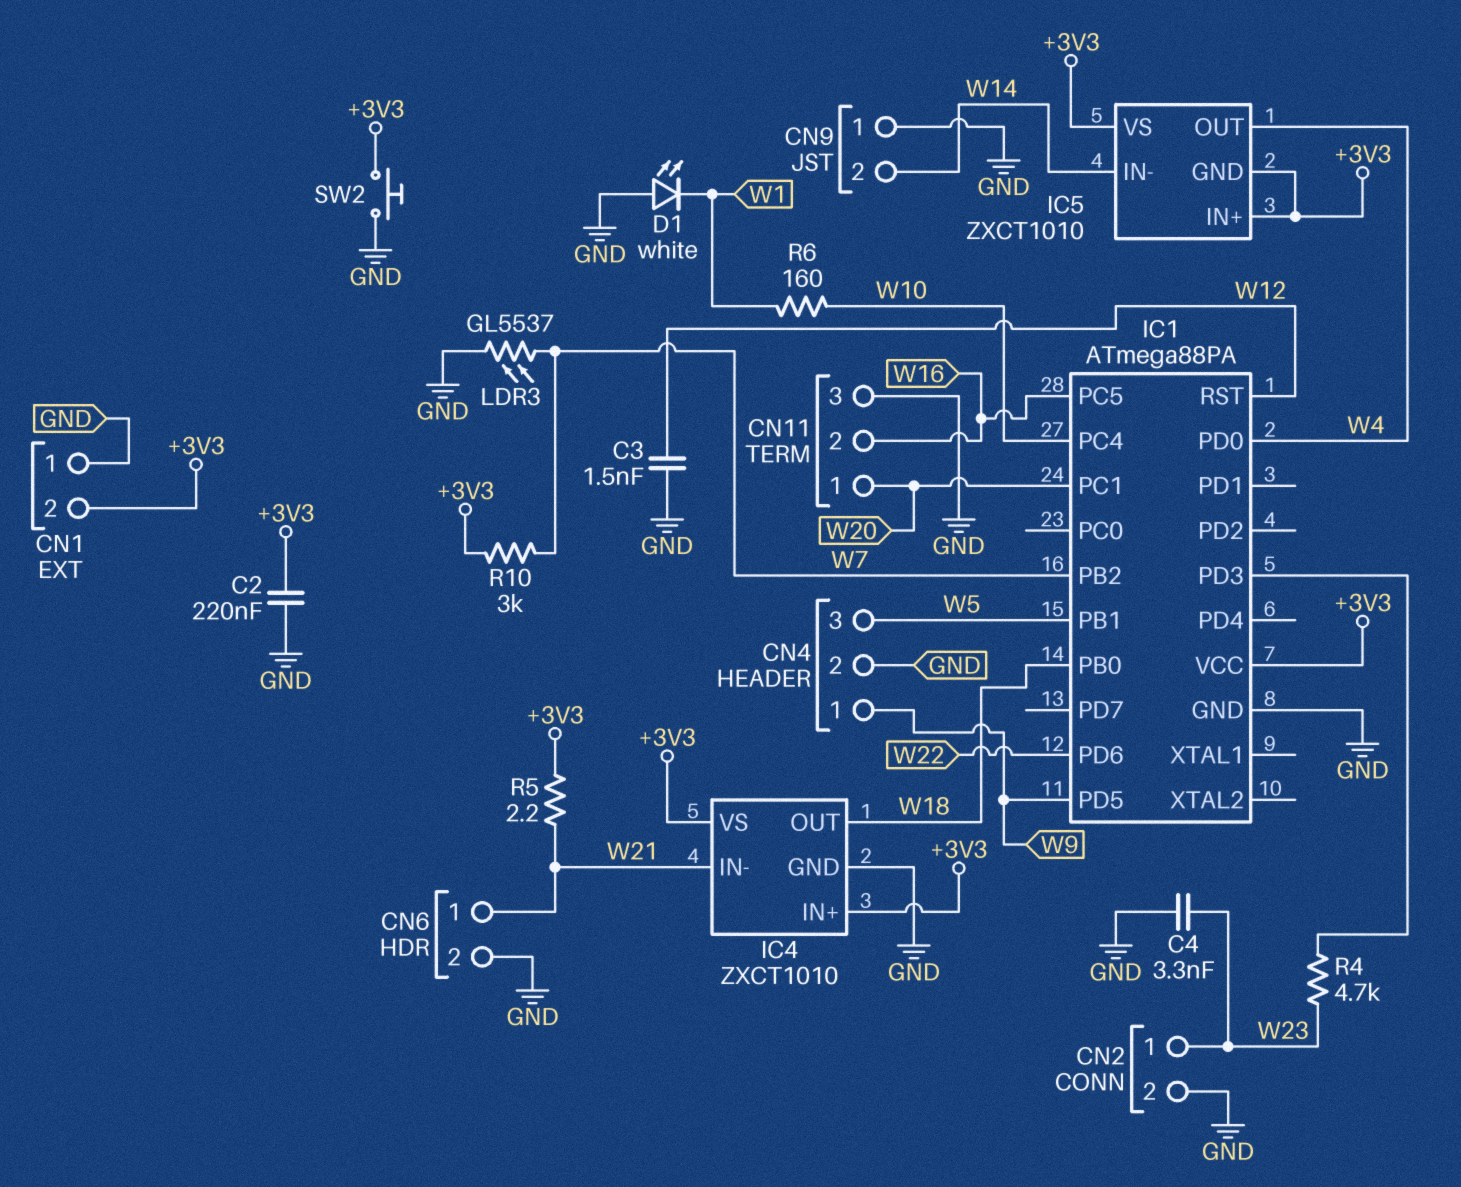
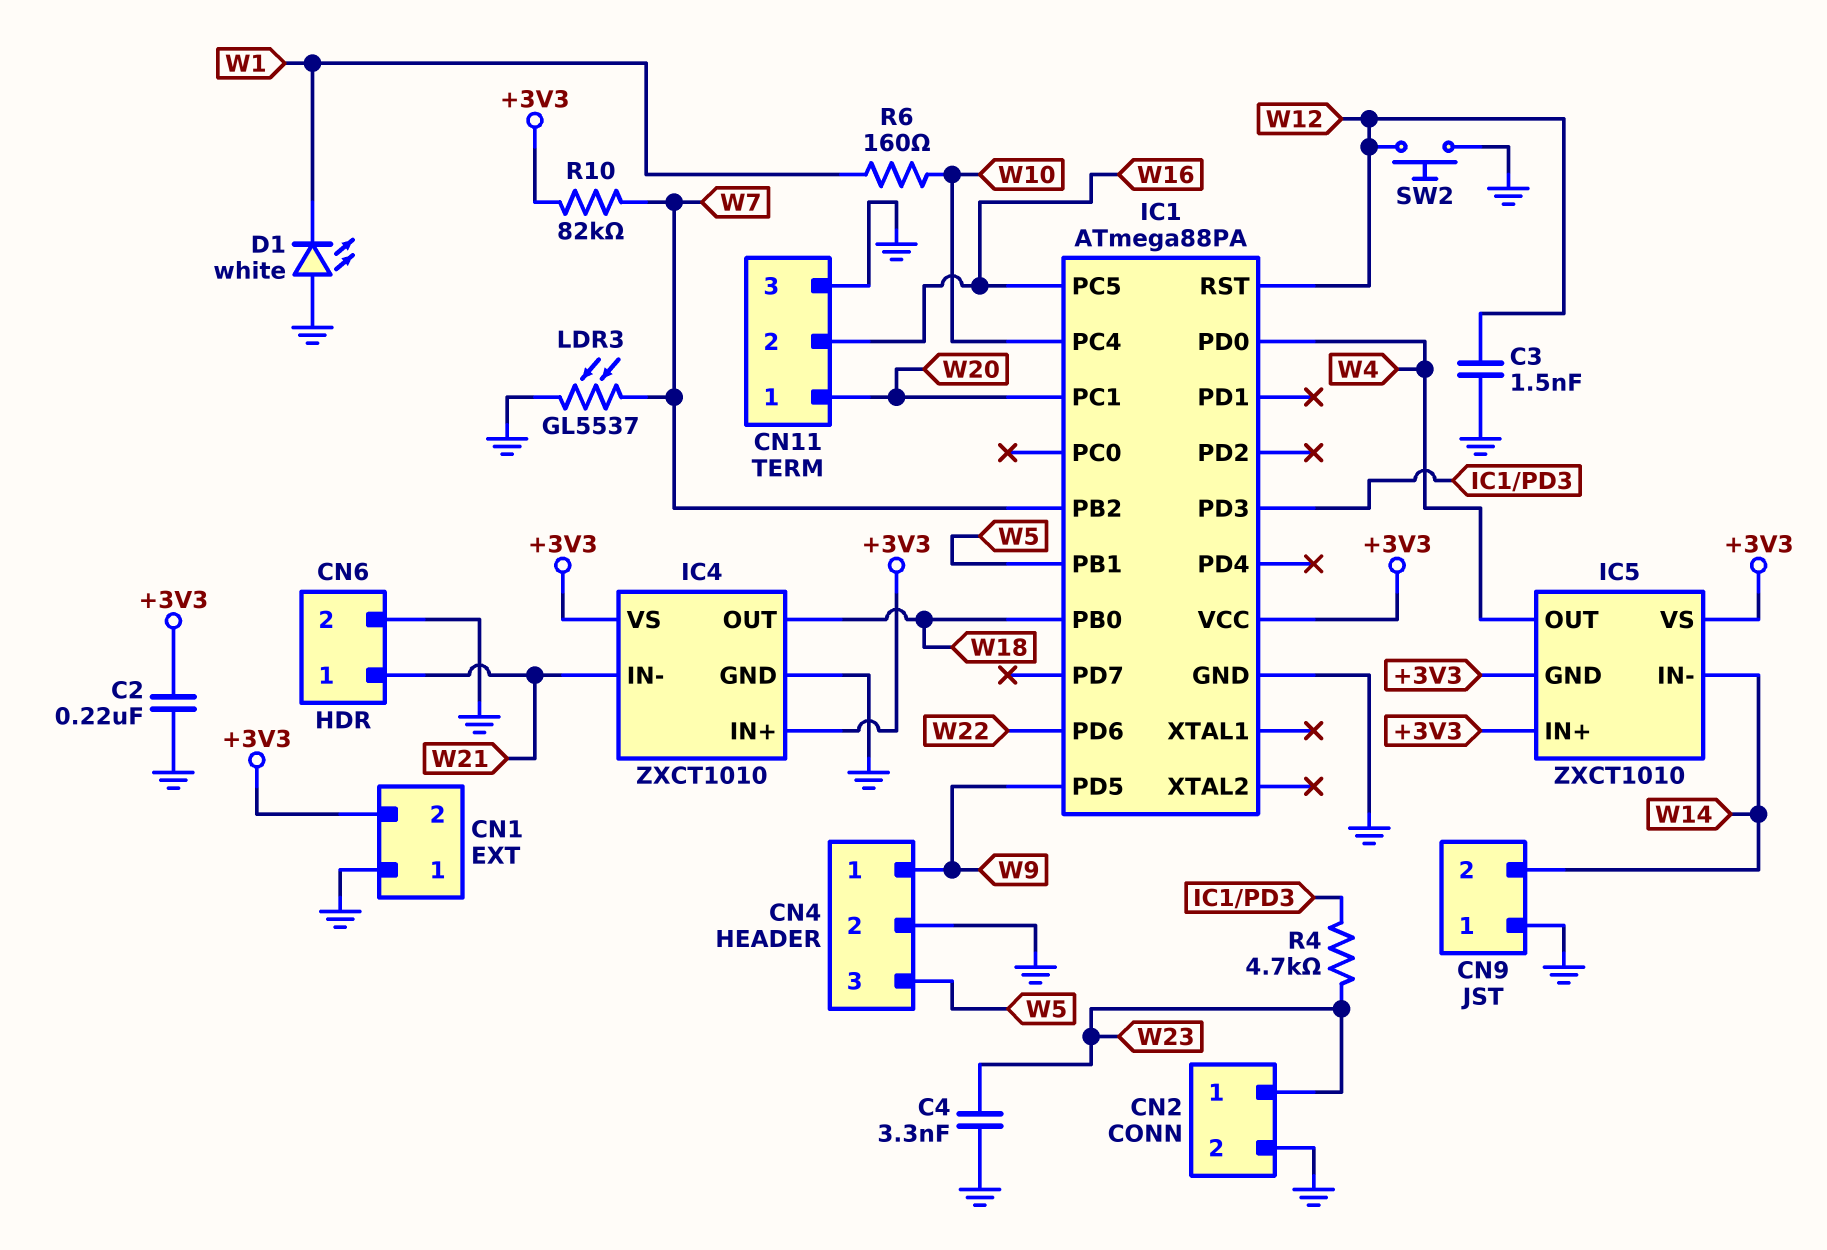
R5: 2.2 (+3V3, W21) -> none
R10: 3k (+3V3, W7) -> 82k (+3V3, W7)
SW2: button (+3V3, GND) -> button (GND, W12)

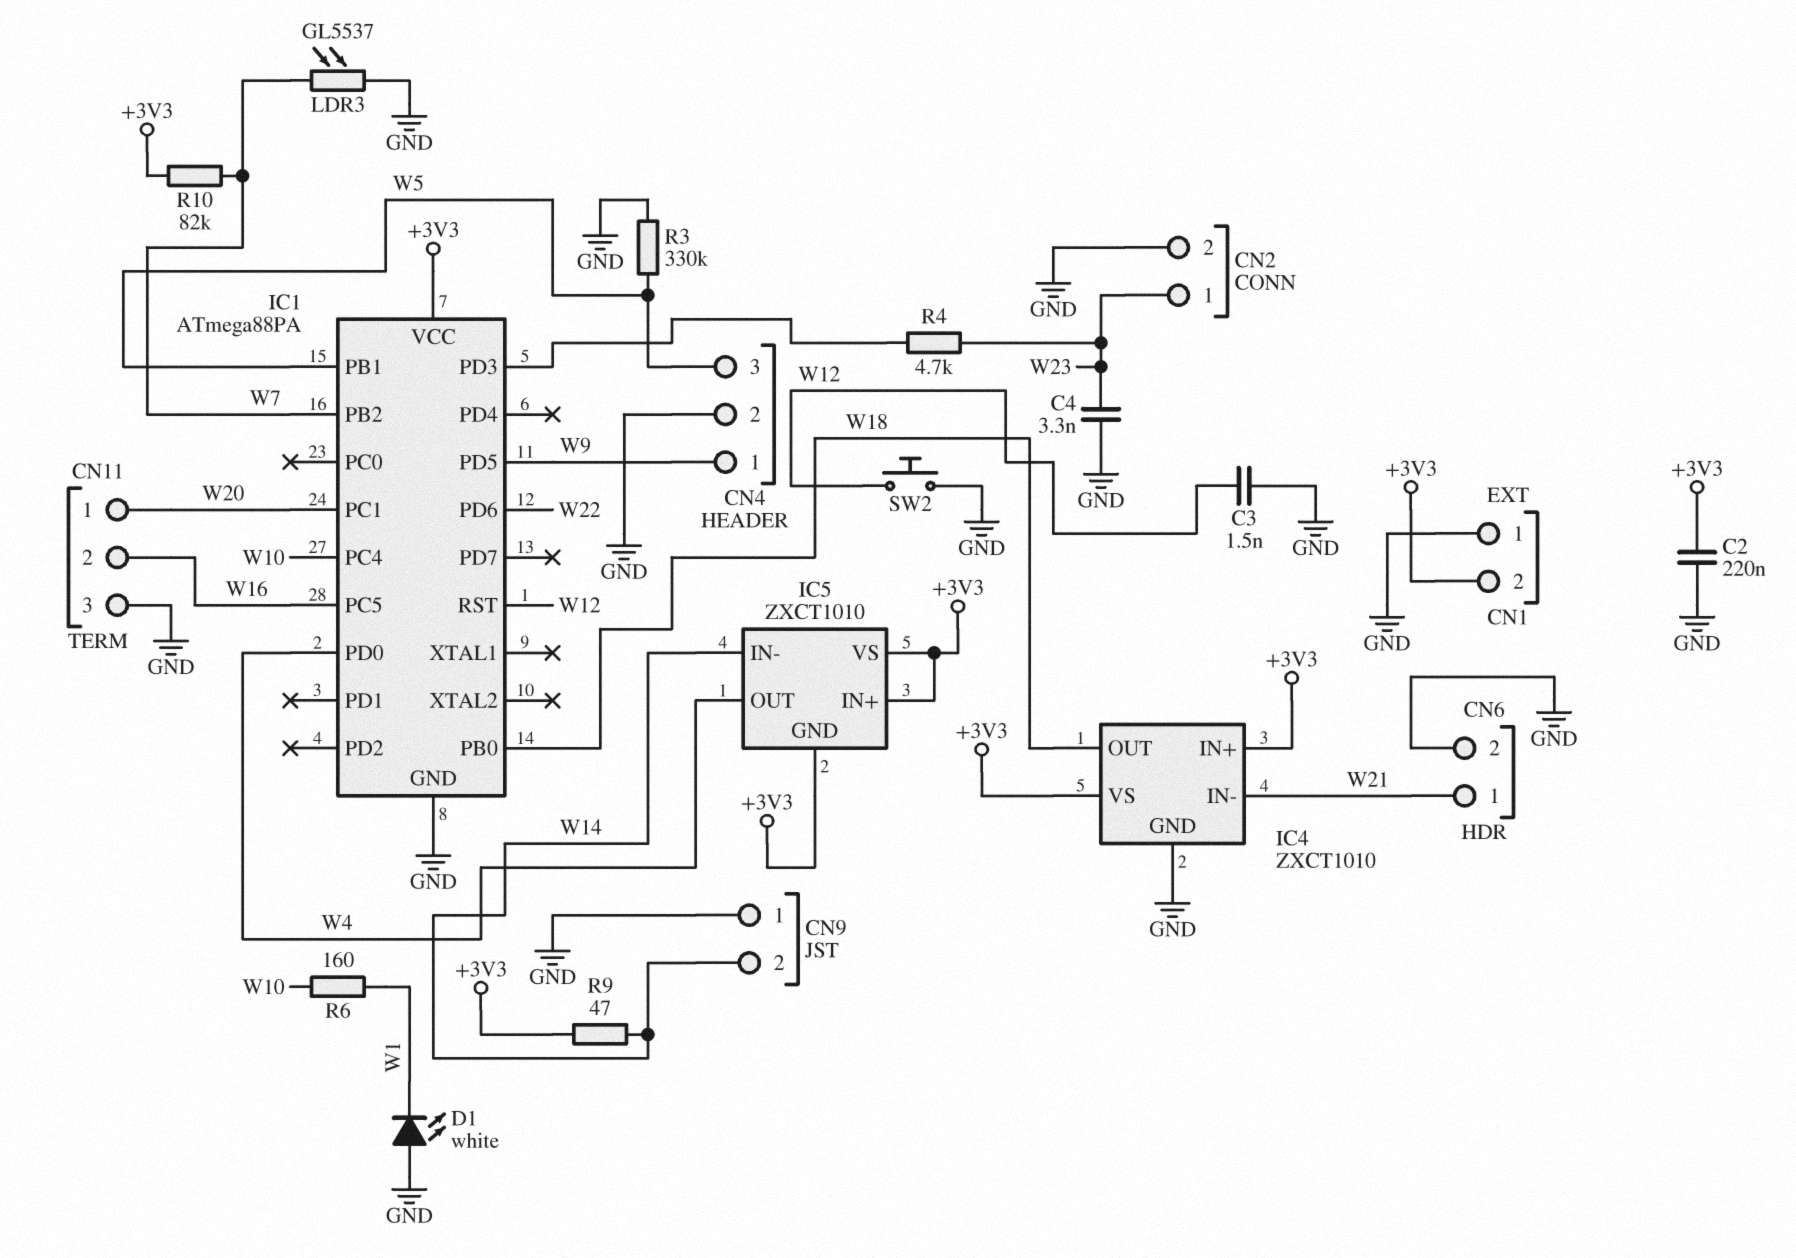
R3: none -> 330k (GND, W5)
R9: none -> 47 (+3V3, W14)

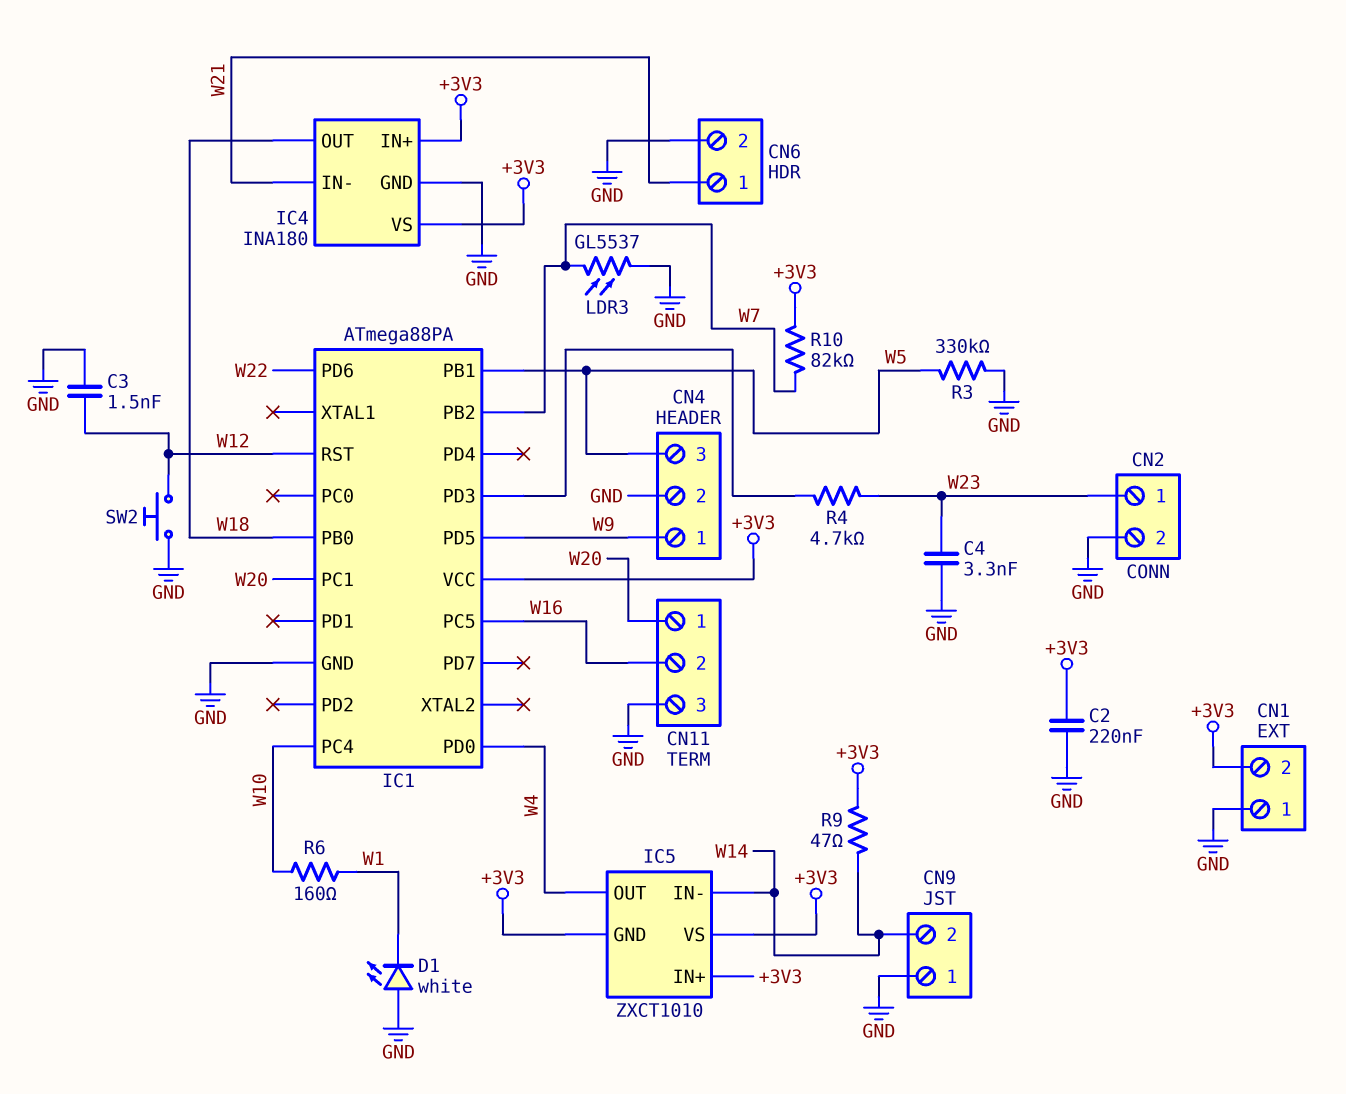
IC4: ZXCT1010 -> INA180

